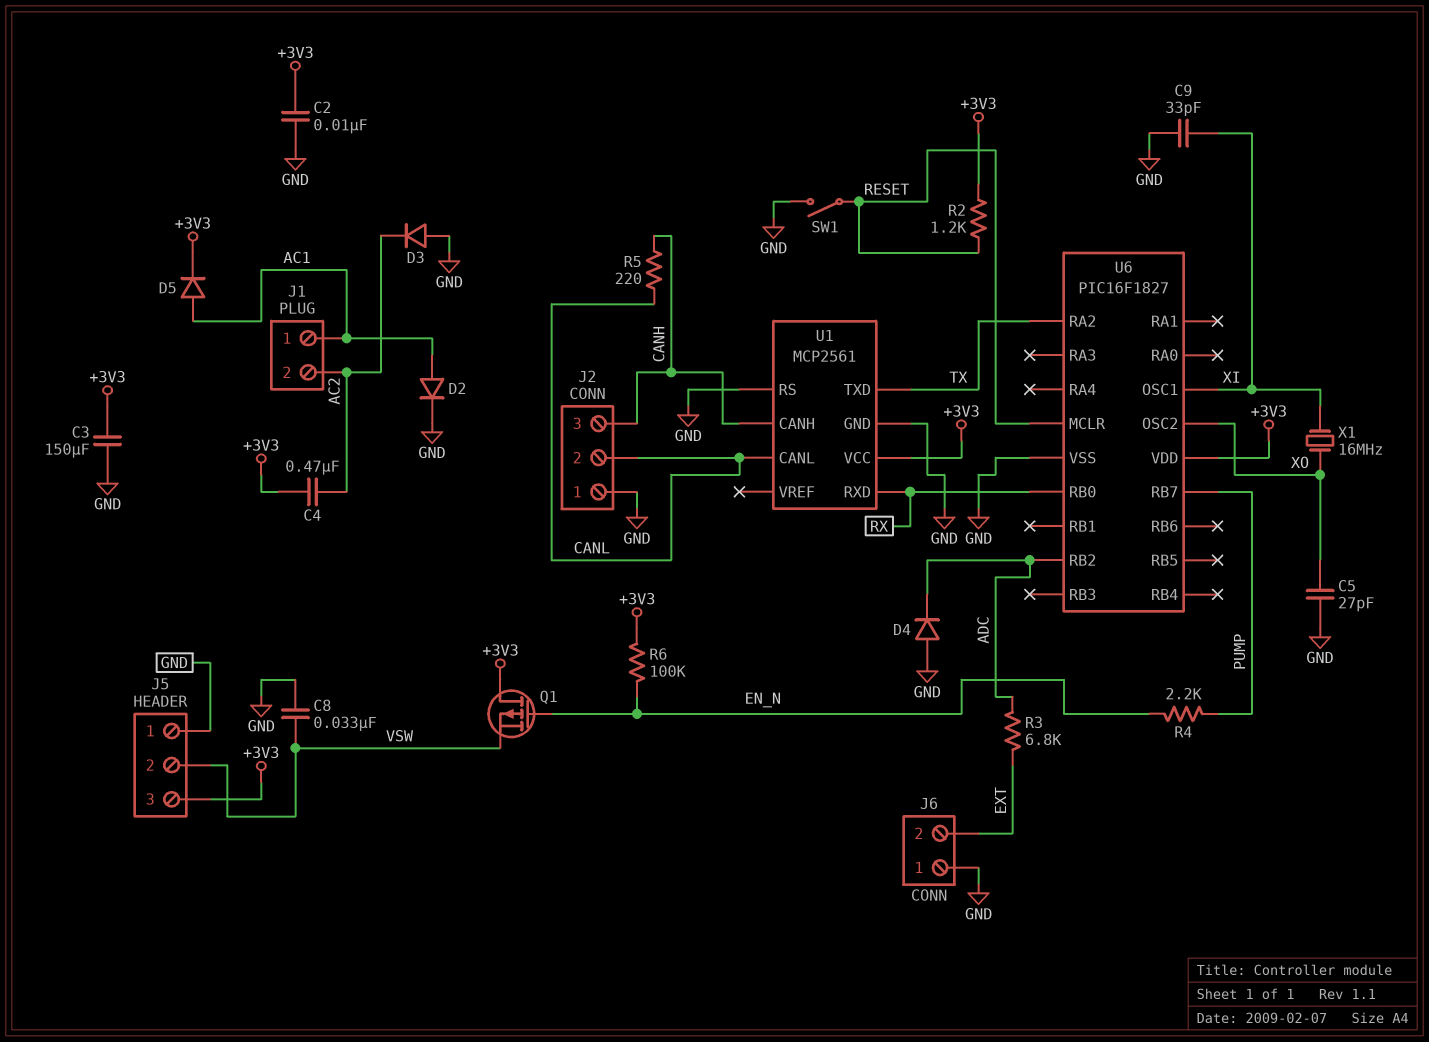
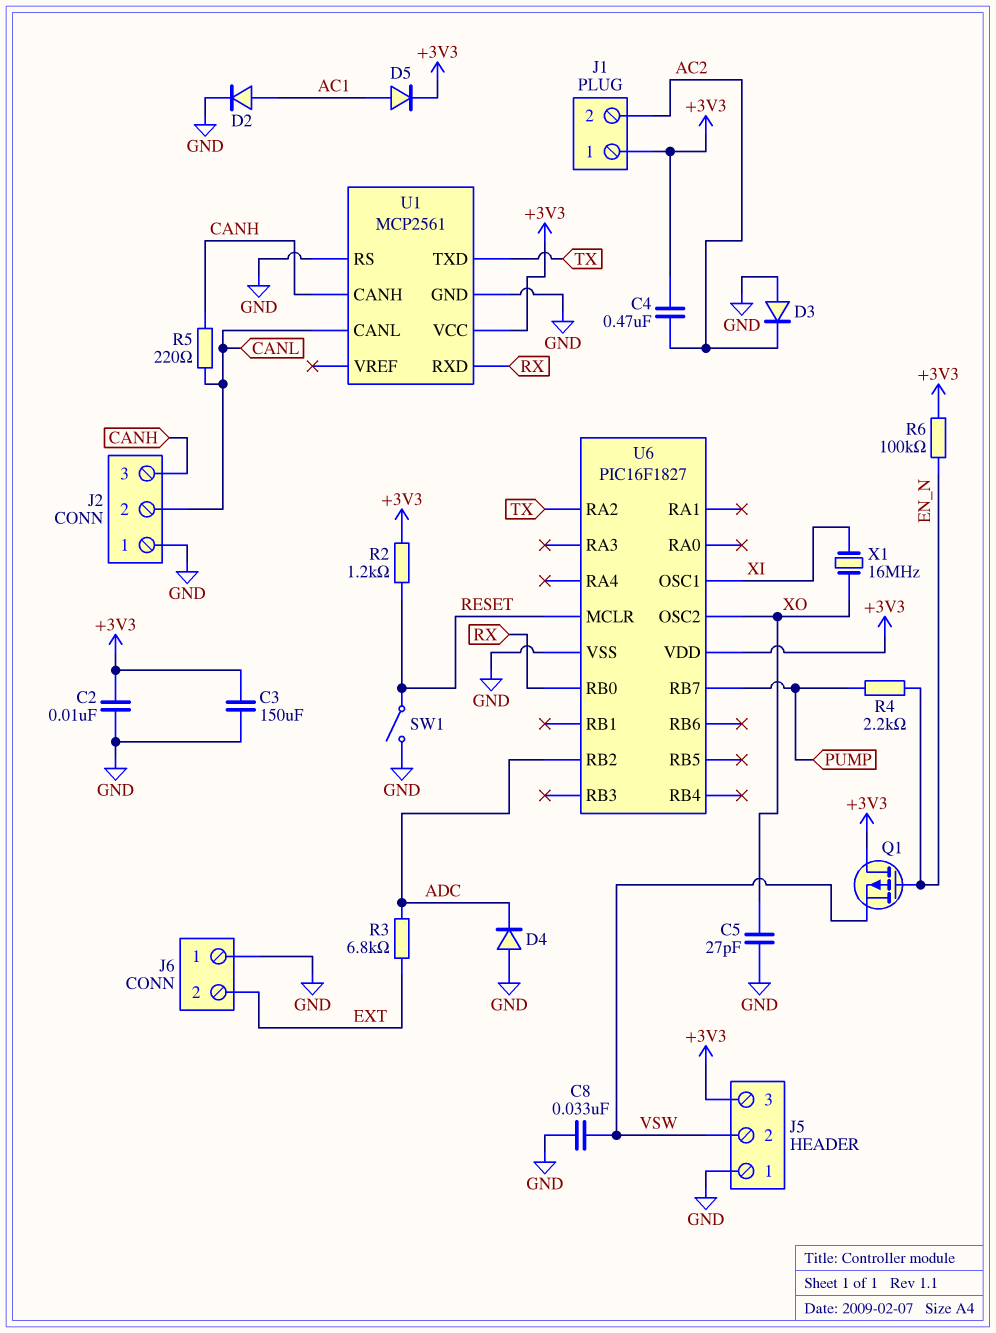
C9: 33pF (GND, XI) -> none
J1 pin 1: AC1 -> +3V3

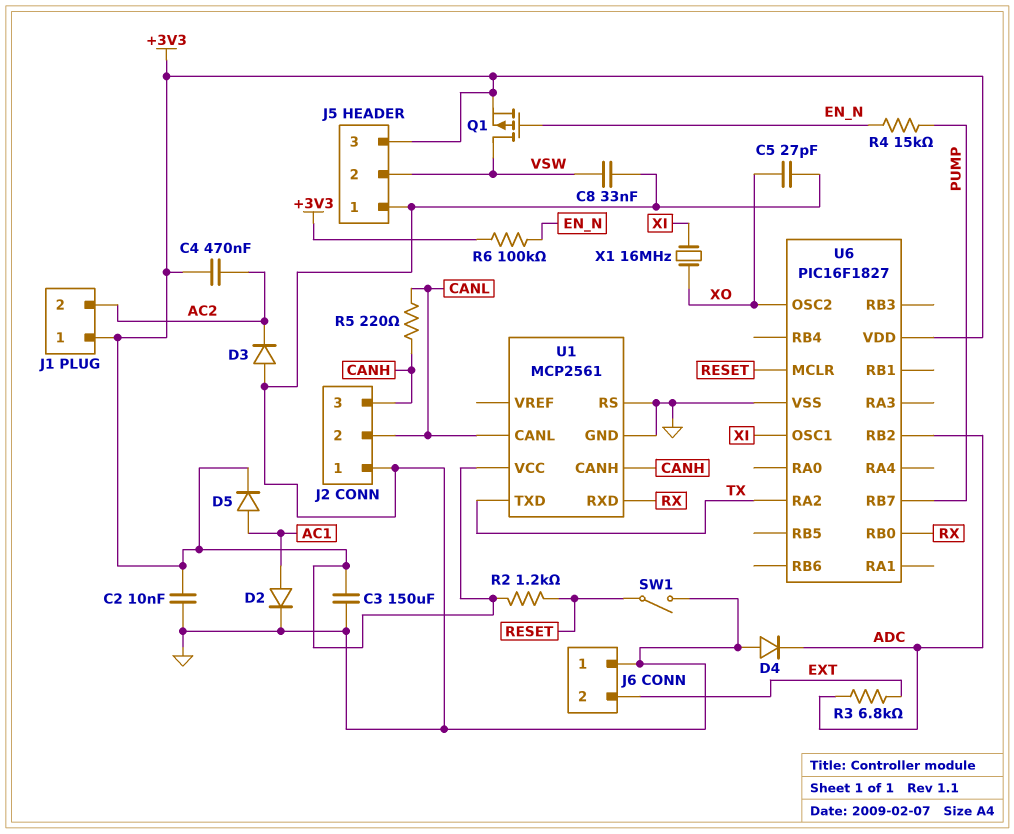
Q1: PMOS (G EN_N, D +3V3, S VSW) -> PMOS (G EN_N, D VSW, S +3V3)
R4: 2.2k (EN_N, PUMP) -> 15k (EN_N, PUMP)

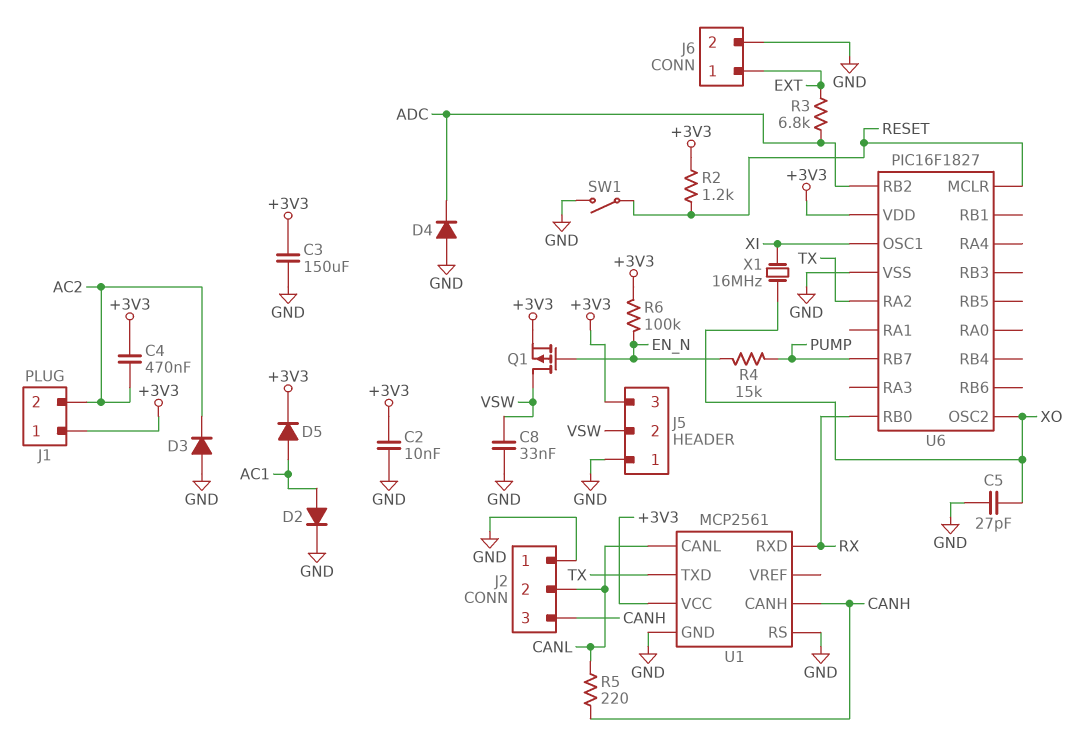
J6 pin 1: GND -> EXT
J6 pin 2: EXT -> GND

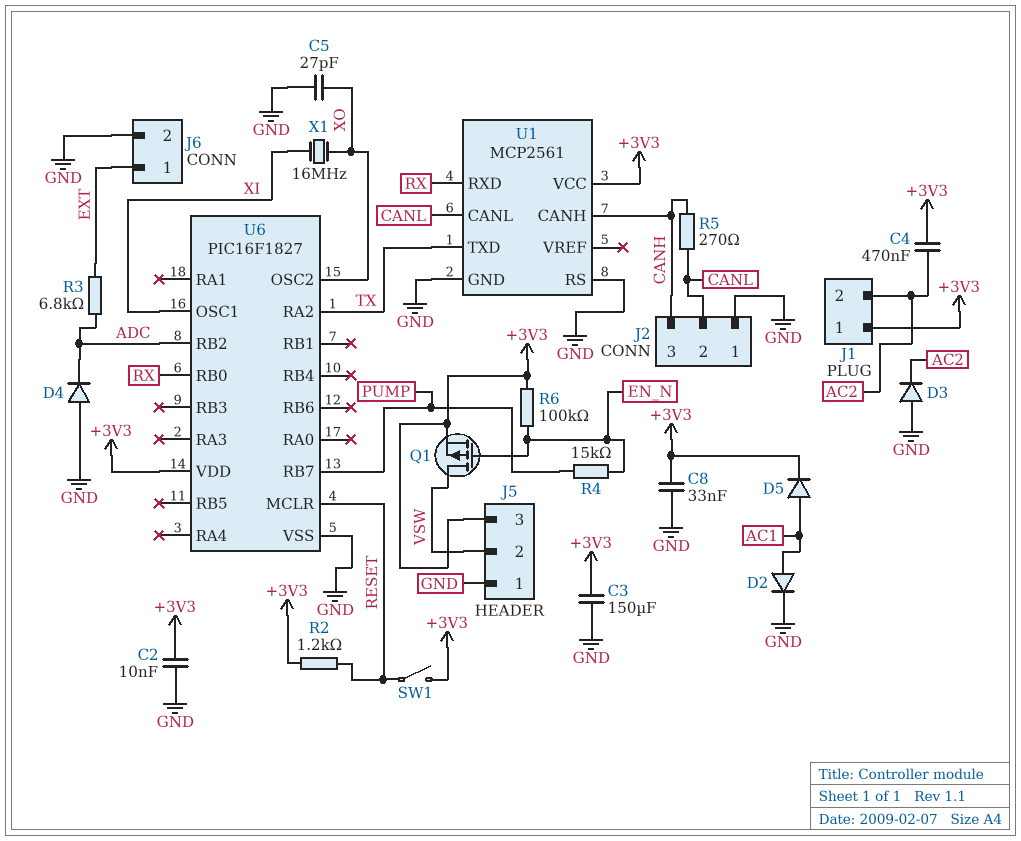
C8: 33nF (GND, VSW) -> 33nF (+3V3, GND)
R5: 220 (CANH, CANL) -> 270 (CANH, CANL)
SW1: switch (GND, RESET) -> switch (+3V3, RESET)

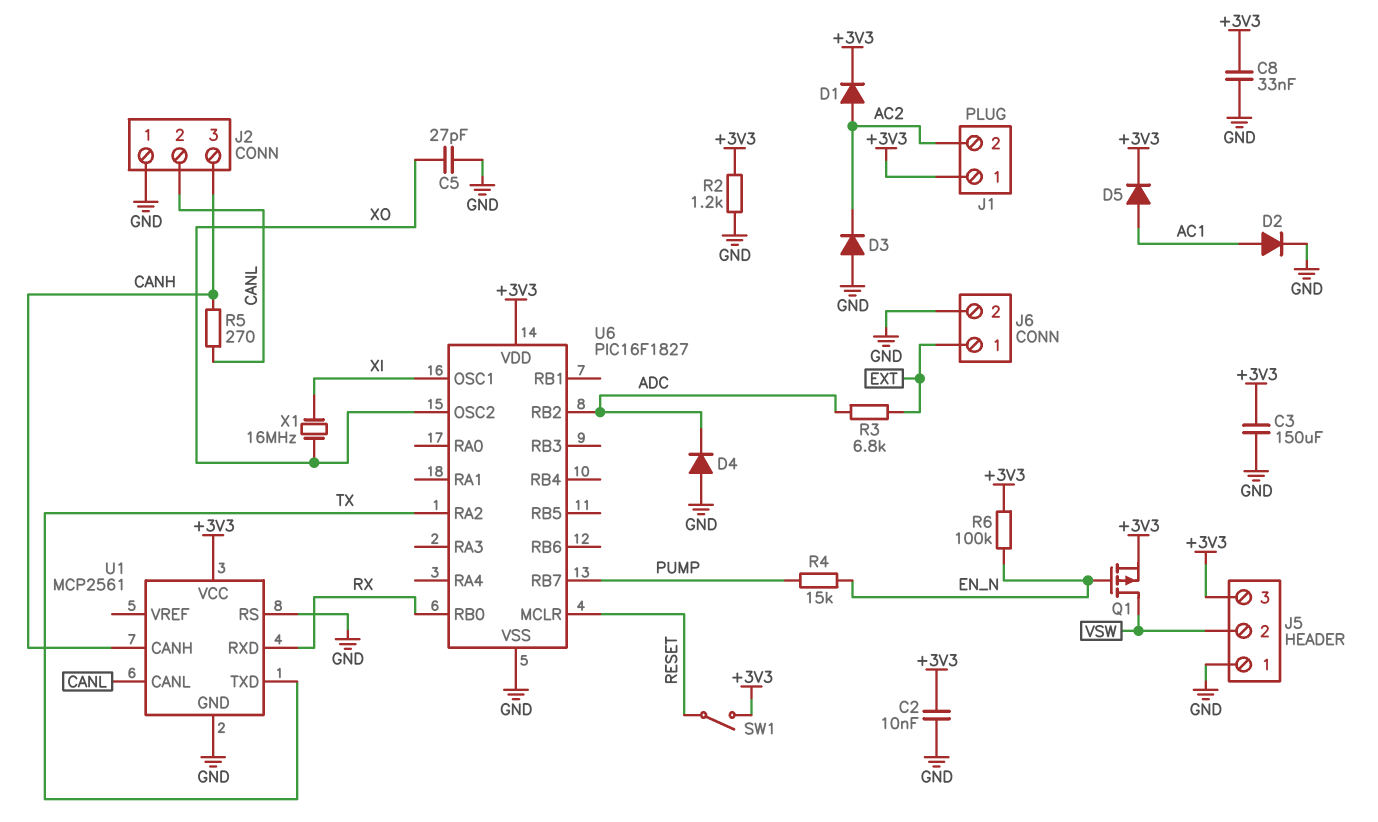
C4: 470nF (+3V3, AC2) -> none
D1: none -> diode (A AC2, K +3V3)
R2: 1.2k (+3V3, RESET) -> 1.2k (+3V3, GND)

